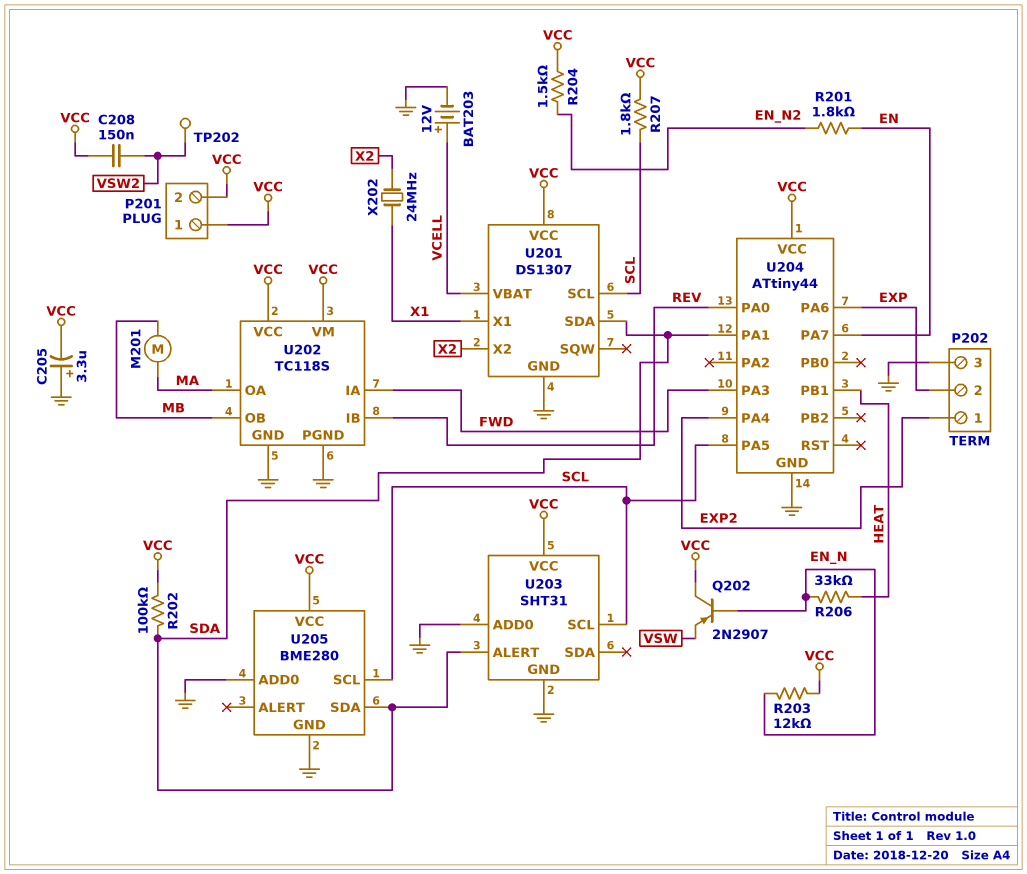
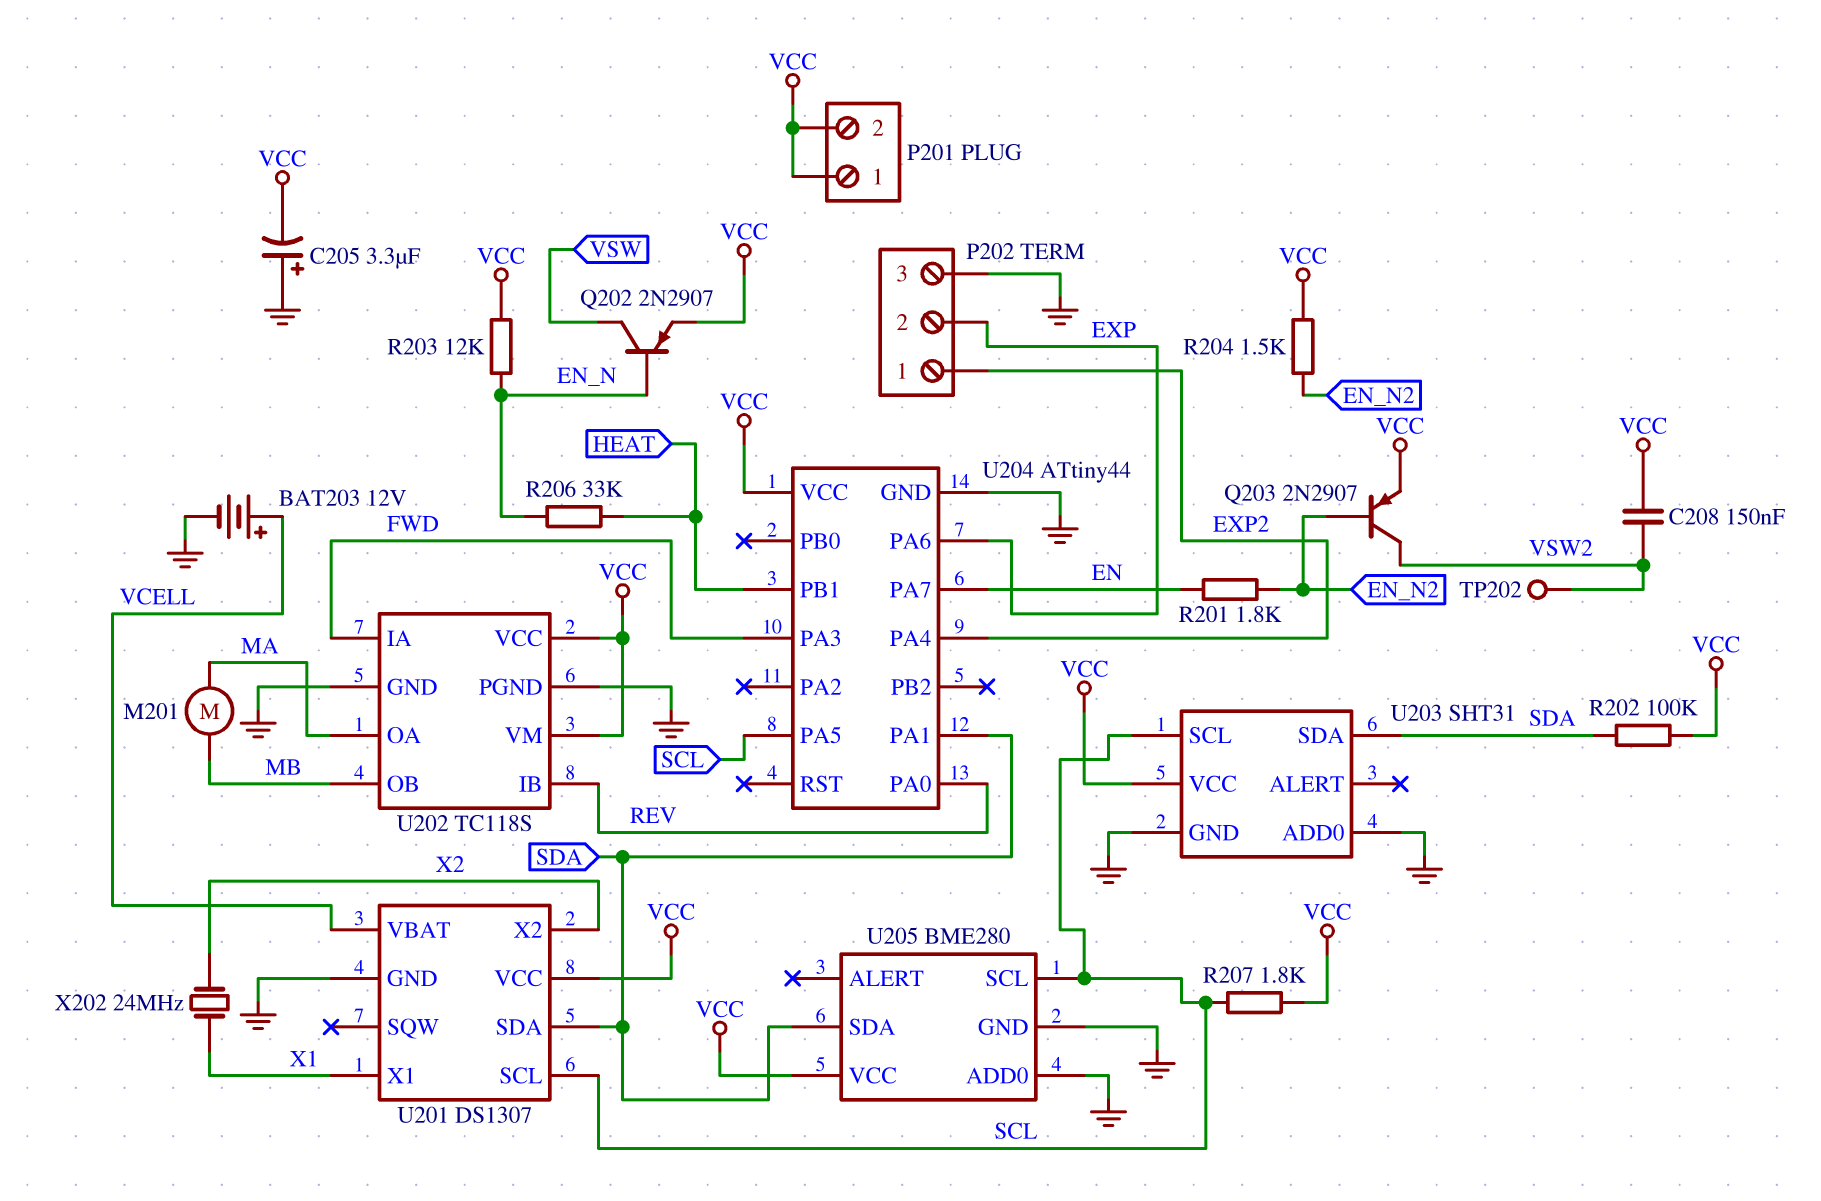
Q202: PNP 2N2907 (B EN_N, C VCC, E VSW) -> PNP 2N2907 (B EN_N, C VSW, E VCC)
Q203: none -> PNP 2N2907 (B EN_N2, C VSW2, E VCC)
U203 pin ALERT: SDA -> none
U203 pin SDA: none -> SDA

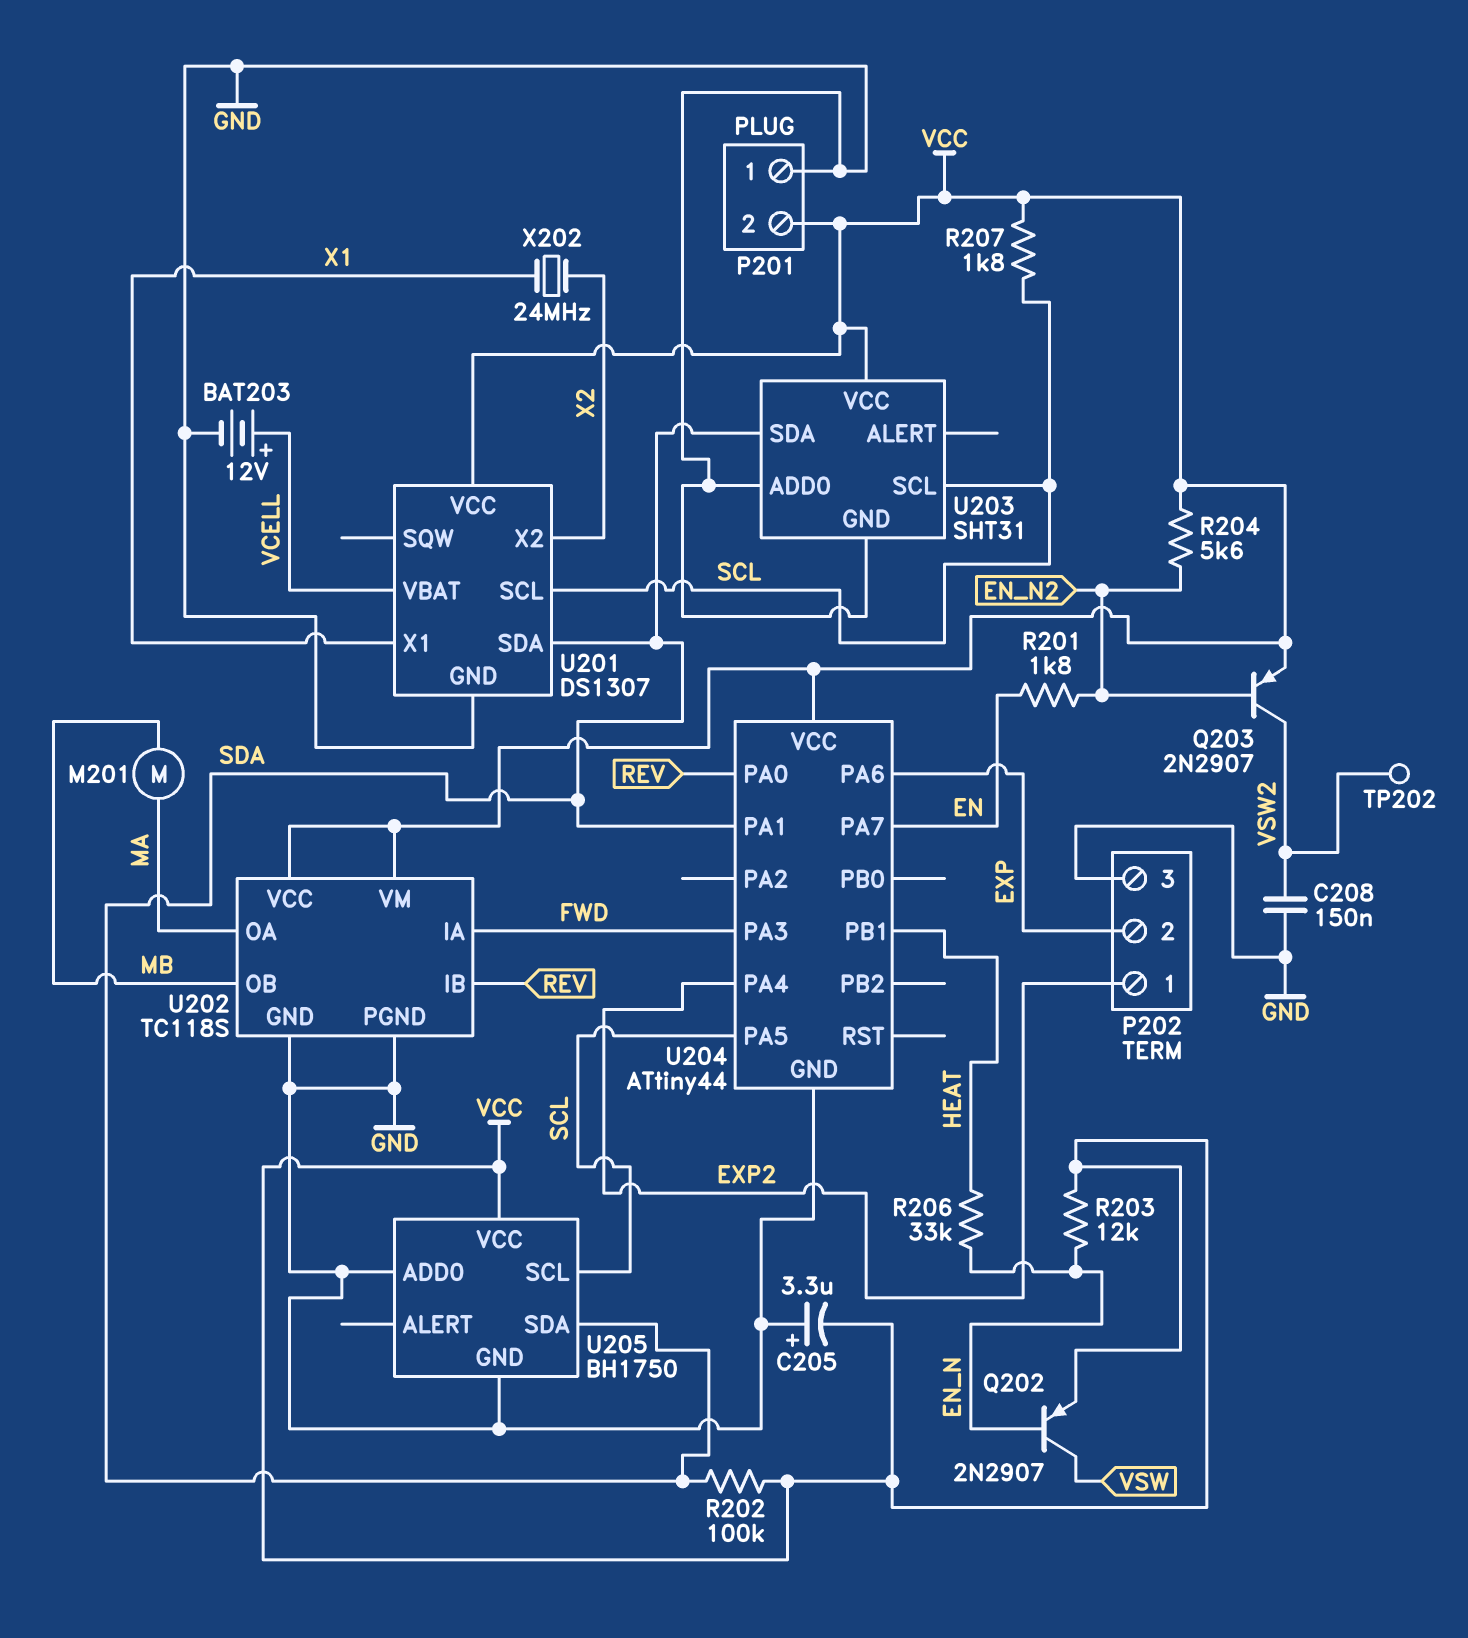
C208: 150nF (VCC, VSW2) -> 150nF (GND, VSW2)
P201 pin 1: VCC -> GND
R204: 1.5k (EN_N2, VCC) -> 5.6k (EN_N2, VCC)
U205: BME280 -> BH1750

